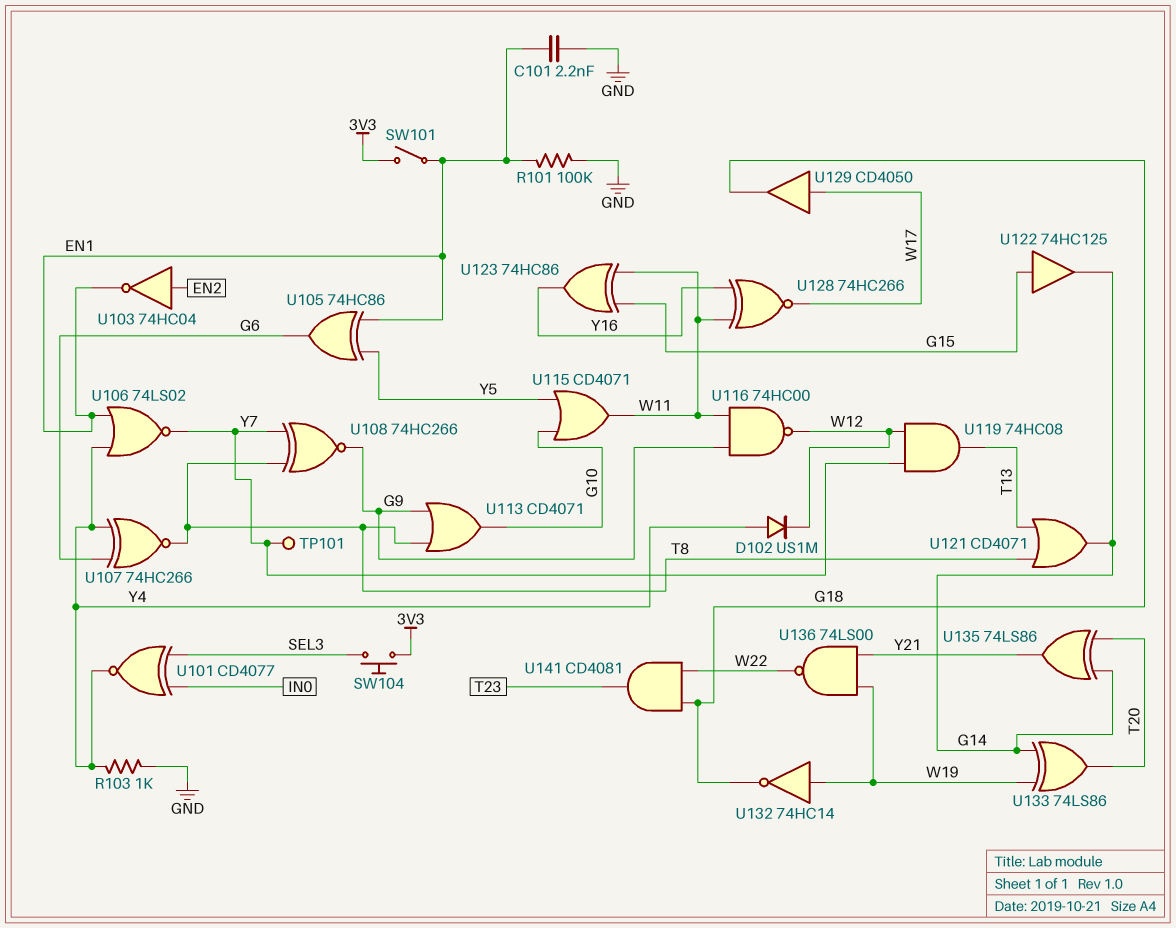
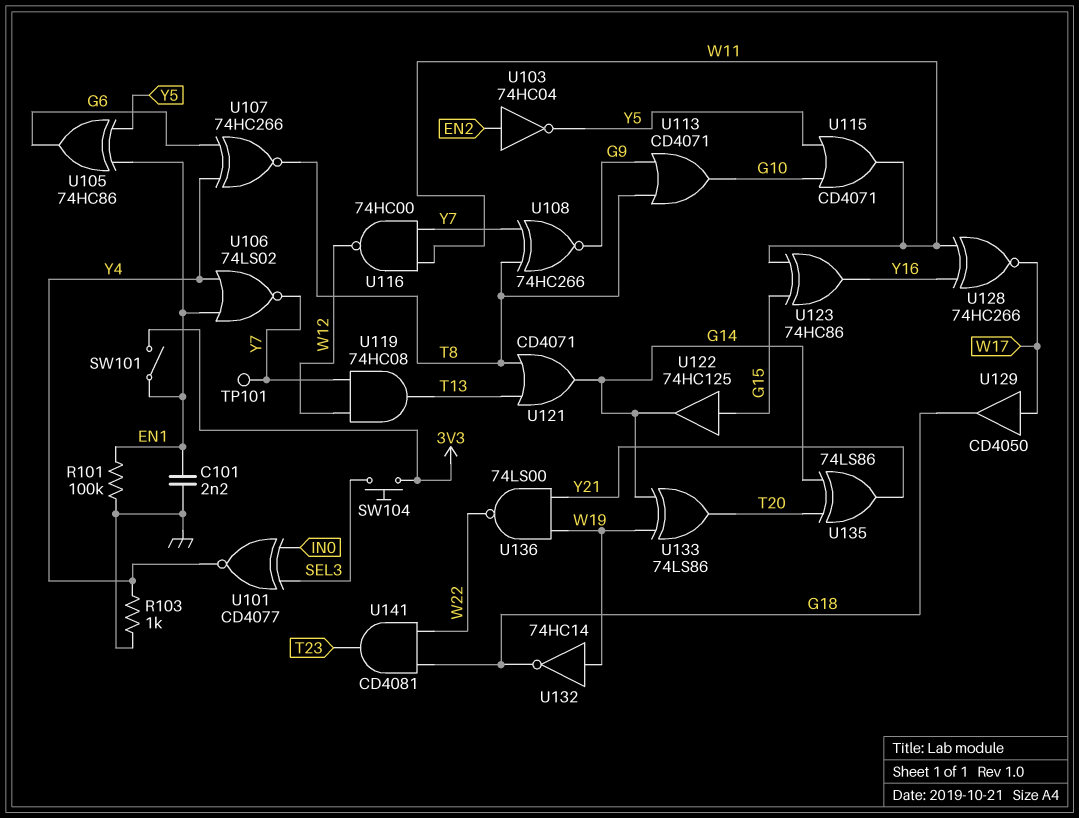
D102: diode US1M (A Y4, K W12) -> none
U103: NOT 74HC04 (in EN2, out EN1) -> NOT 74HC04 (in EN2, out Y5)
U116: NAND 74HC00 (in G9, in W11, out W12) -> NAND 74HC00 (in W11, in Y7, out W12)

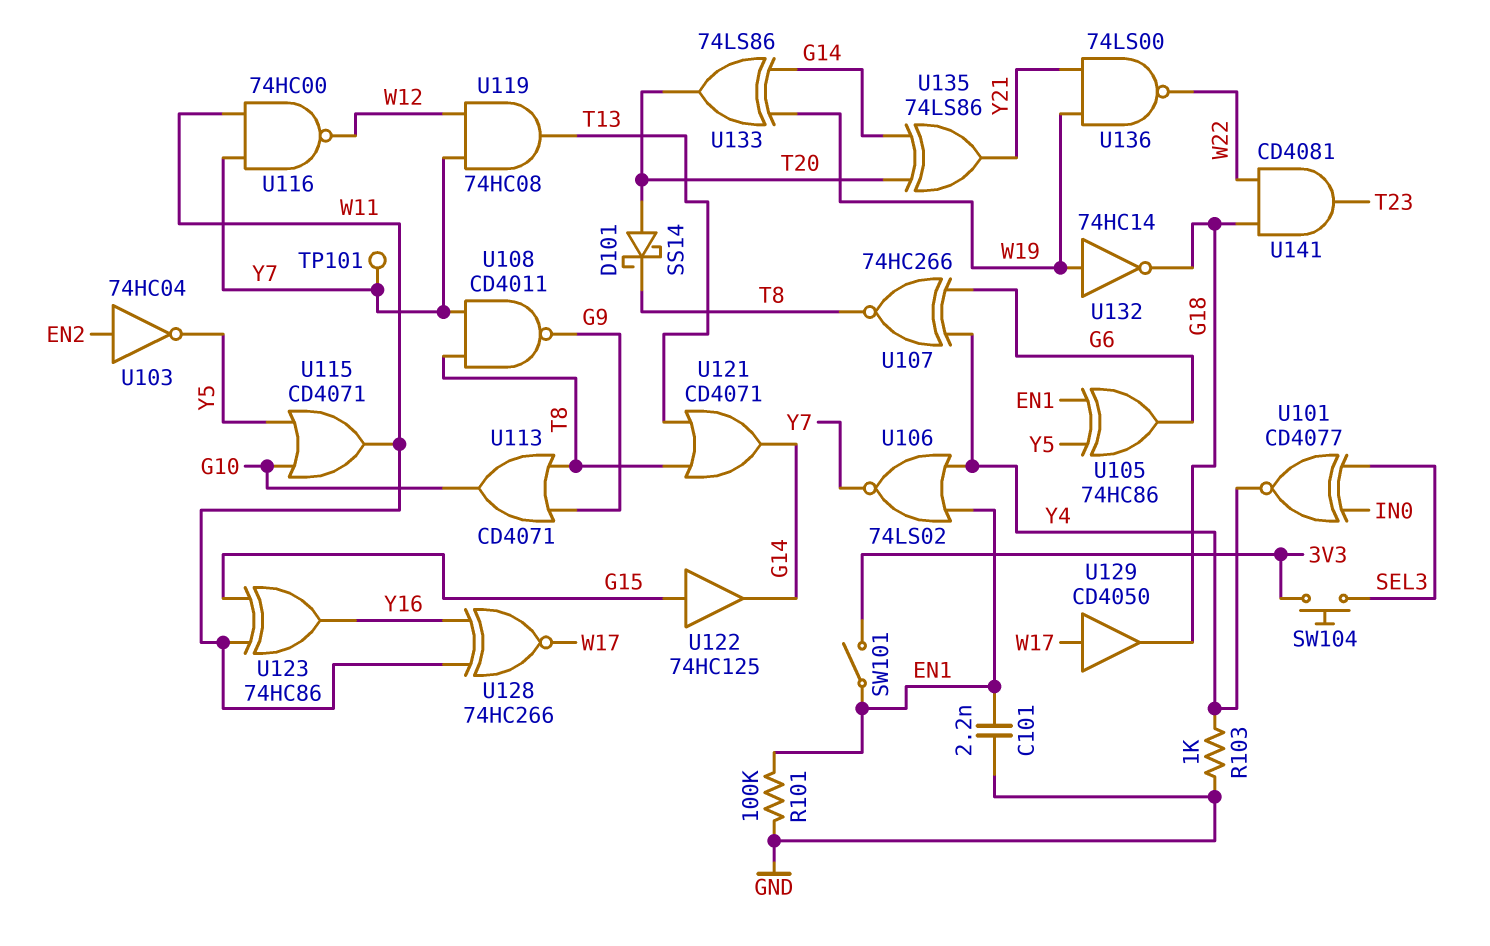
D101: none -> schottky SS14 (A T20, K T8)
U108: XNOR 74HC266 (in T8, in Y7, out G9) -> NAND CD4011 (in T8, in Y7, out G9)

